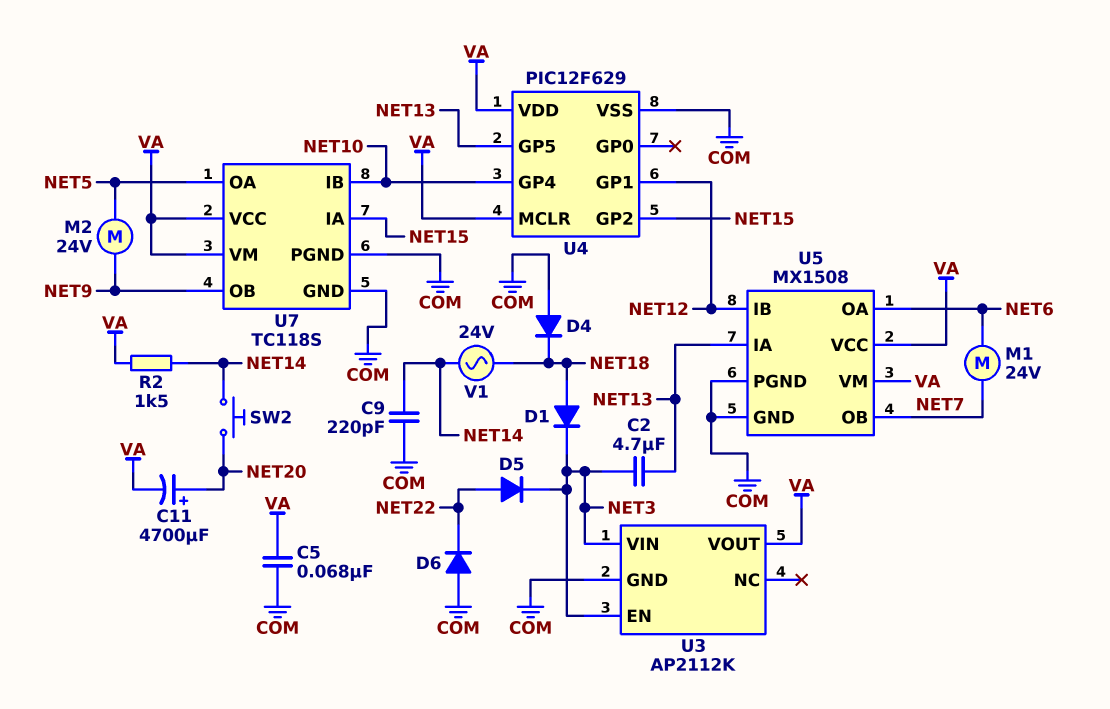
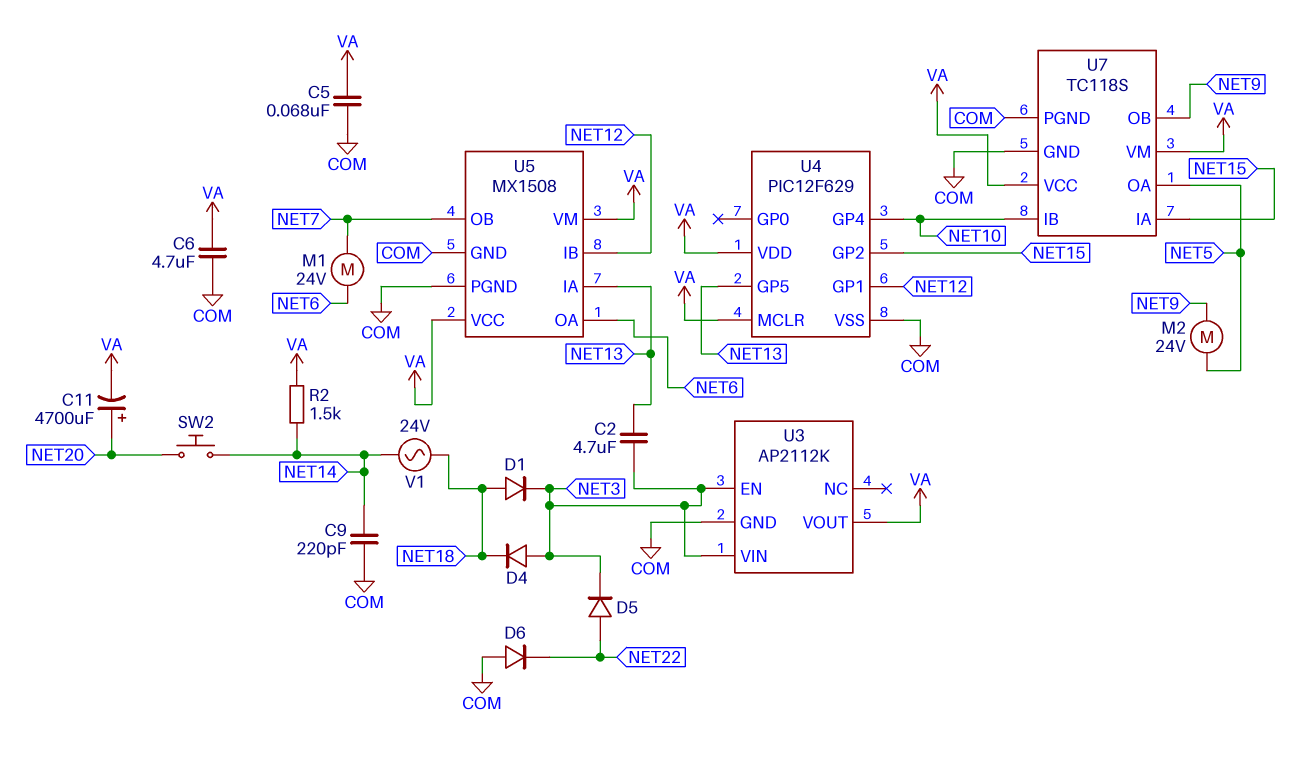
C6: none -> 4.7uF (COM, VA)
D4: diode (A COM, K NET18) -> diode (A NET3, K NET18)

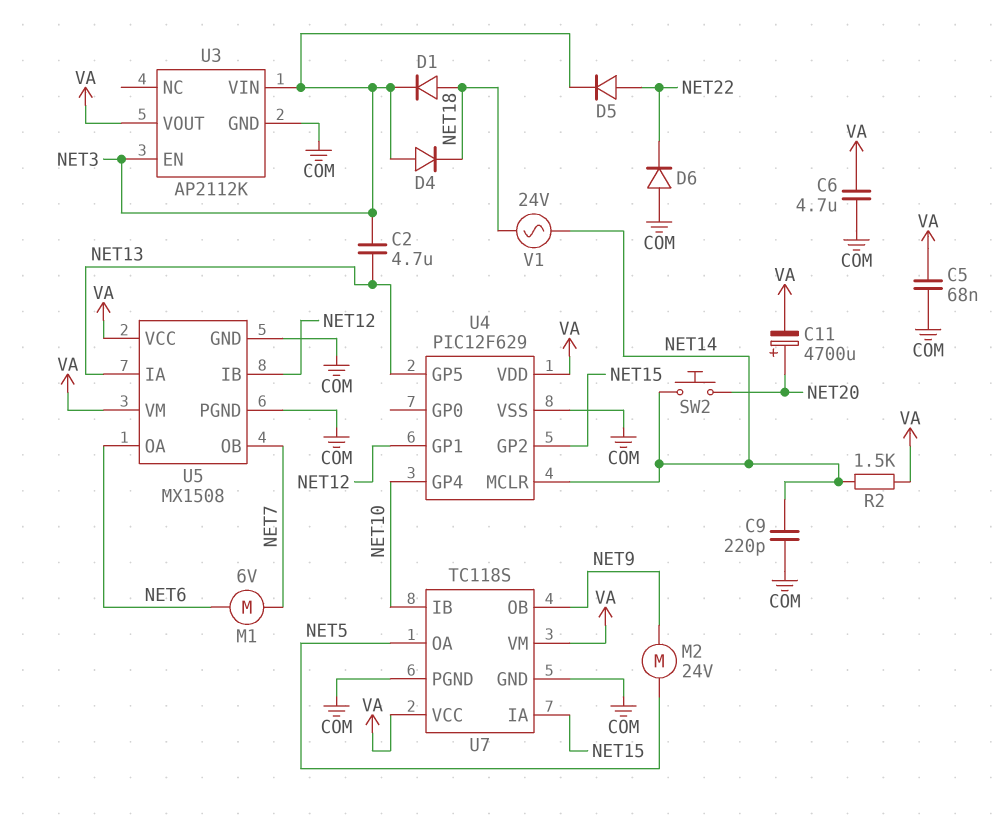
M1: motor 24V (NET6, NET7) -> motor 6V (NET6, NET7)
U4 pin MCLR: VA -> NET14

